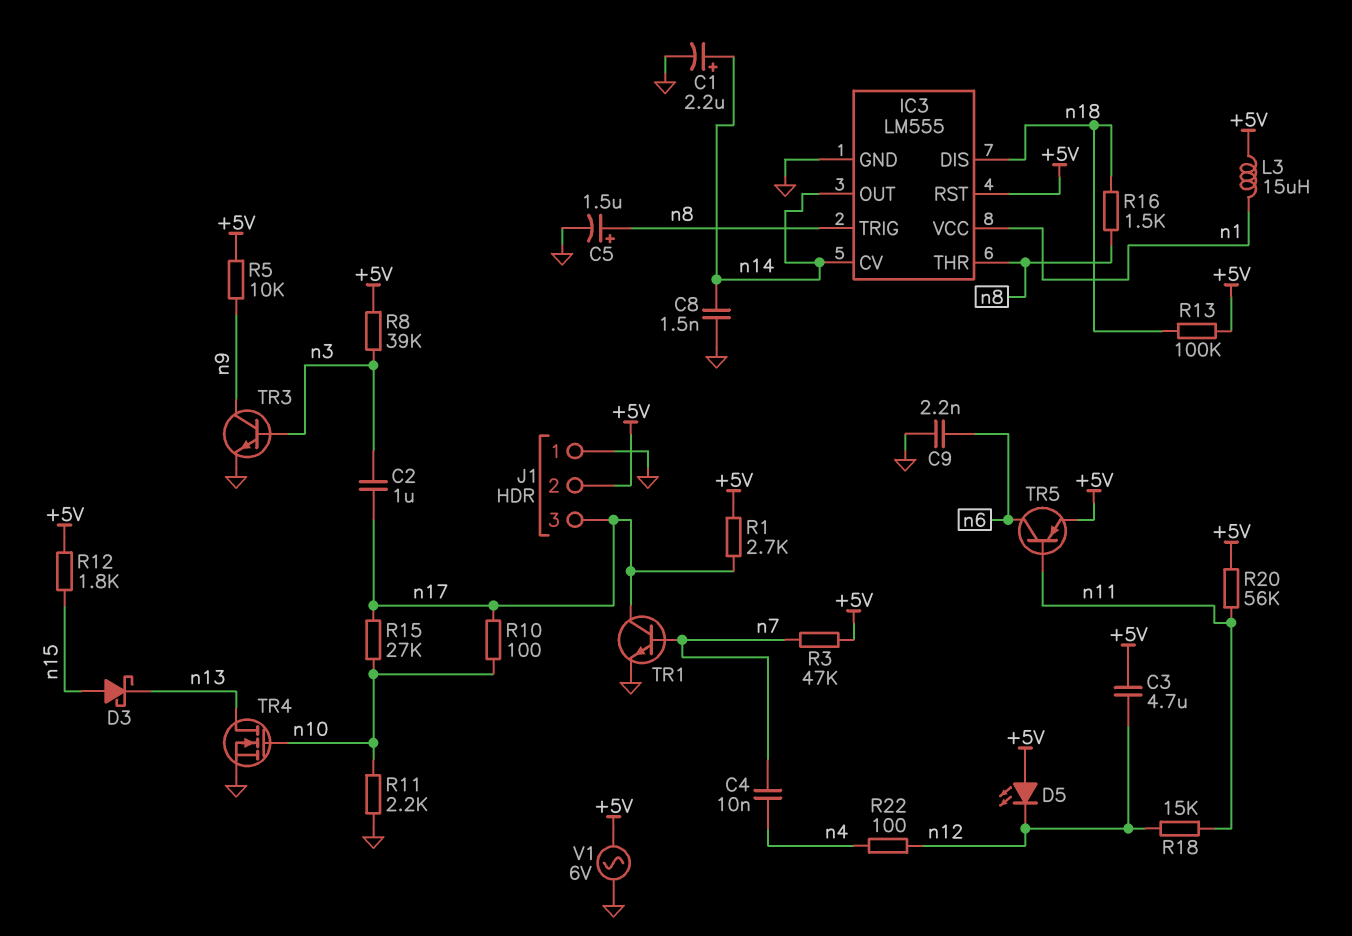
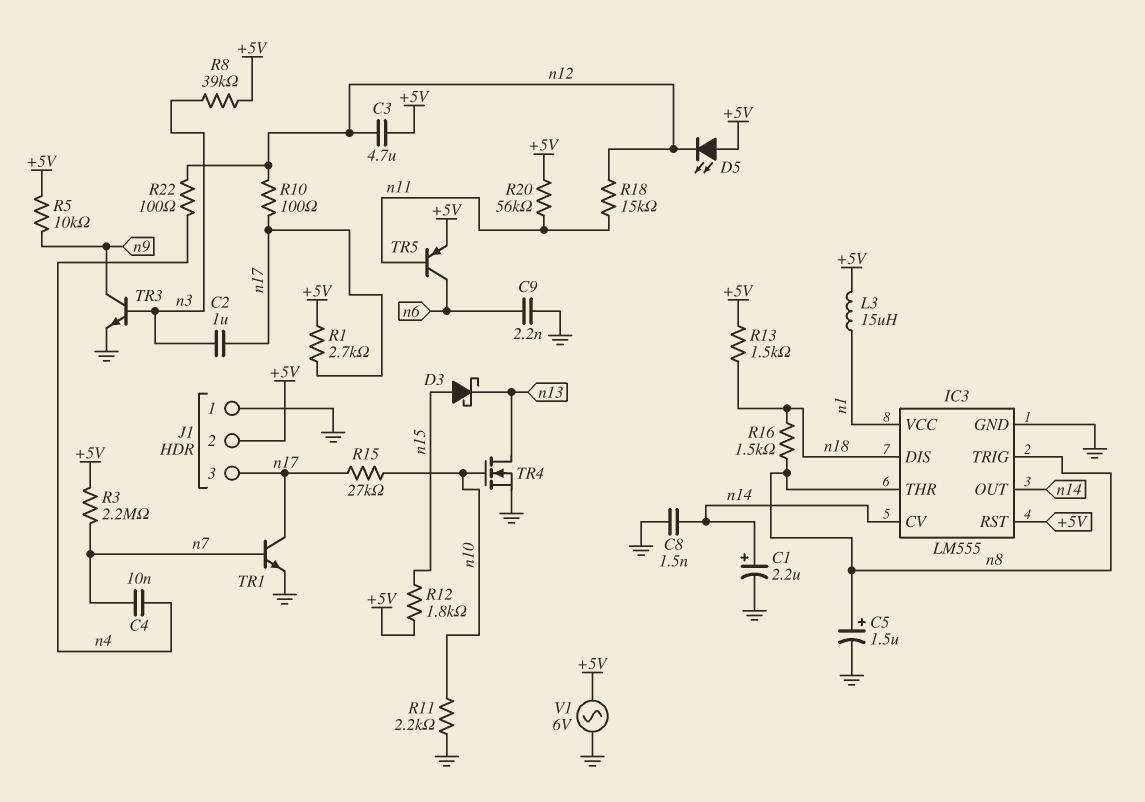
R3: 47k (+5V, n7) -> 2.2M (+5V, n7)
R10: 100 (n10, n17) -> 100 (n12, n17)
R13: 100k (+5V, n18) -> 1.5k (+5V, n18)

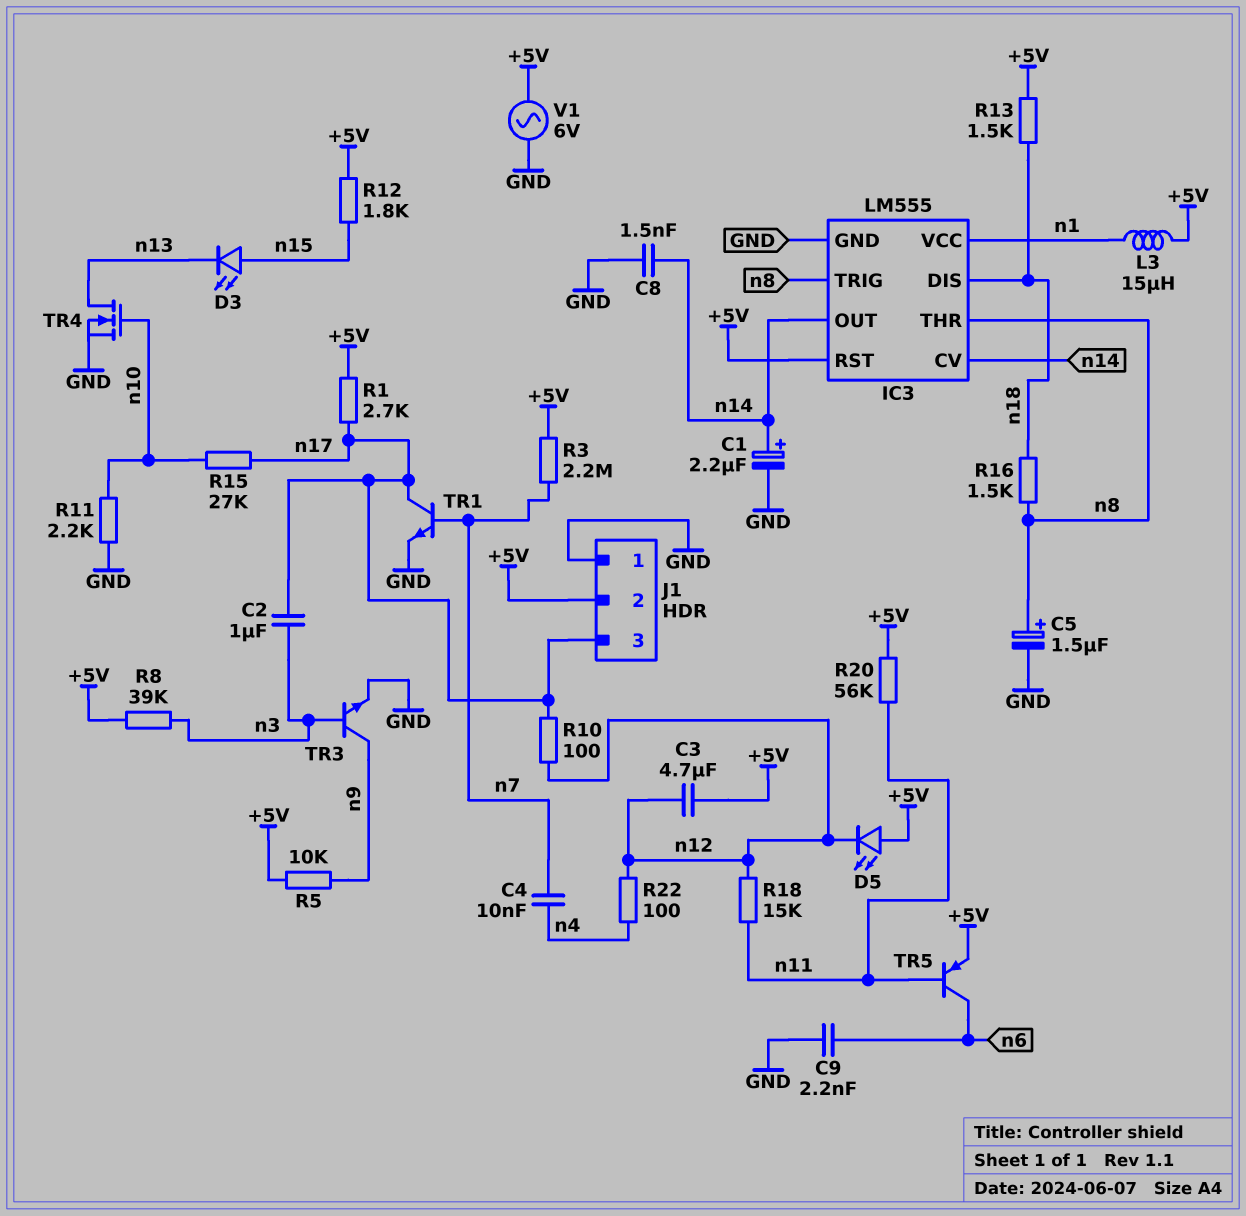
D3: schottky (A n15, K n13) -> LED (A n15, K n13)

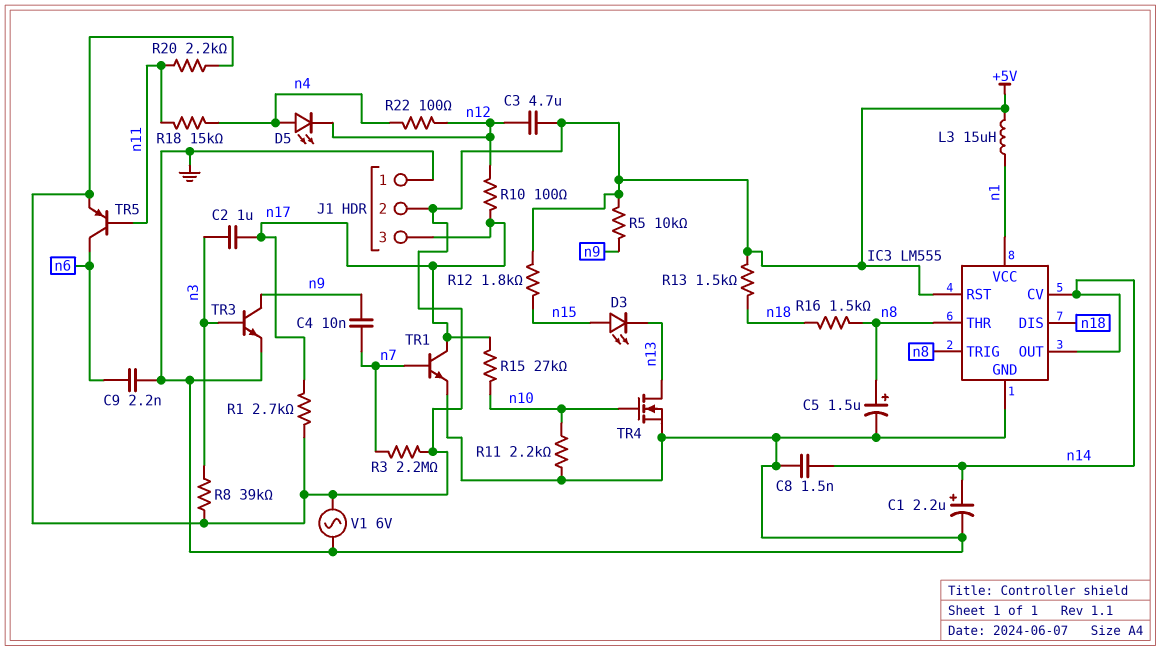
C4: 10nF (n4, n7) -> 10nF (n7, n9)
D5: LED (A +5V, K n12) -> LED (A n4, K n12)
R18: 15k (n11, n12) -> 15k (n4, n11)
R20: 56k (+5V, n11) -> 2.2k (+5V, n11)

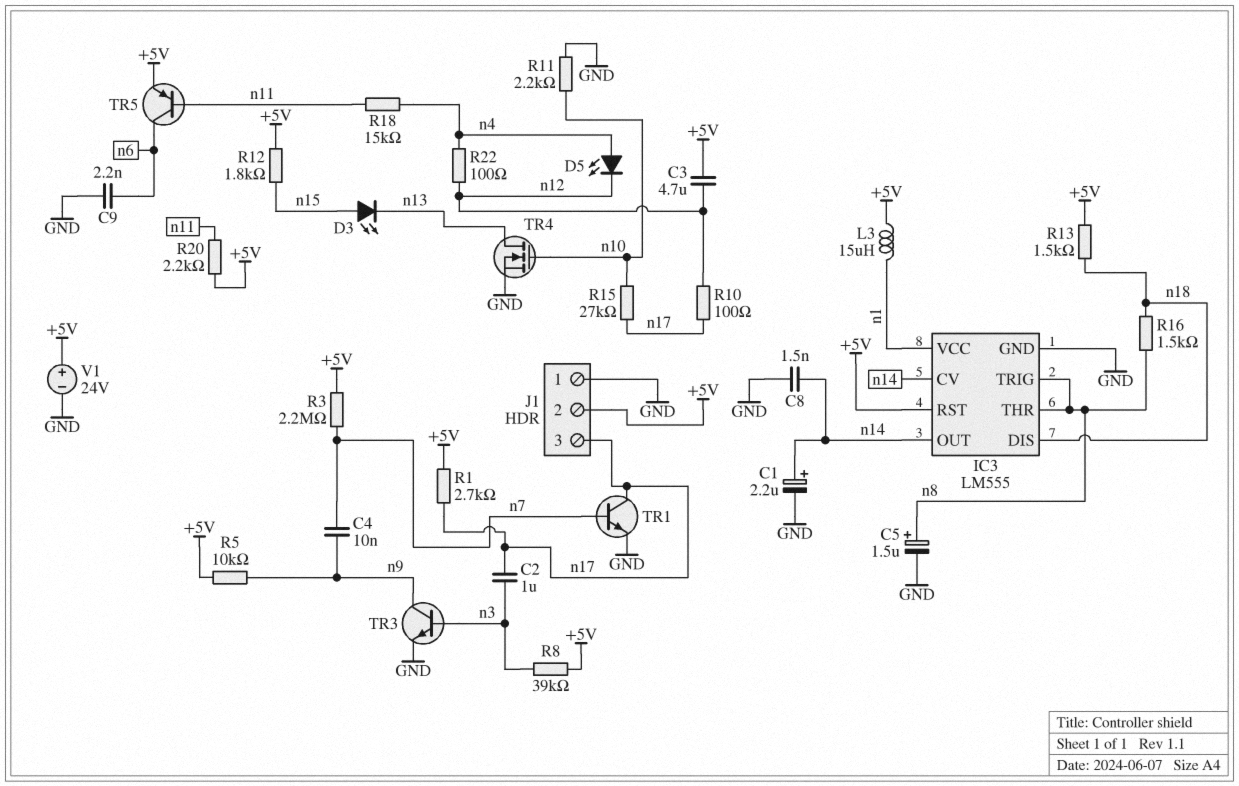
V1: AC 6V (+5V, GND) -> 24V (plus +5V, minus GND)

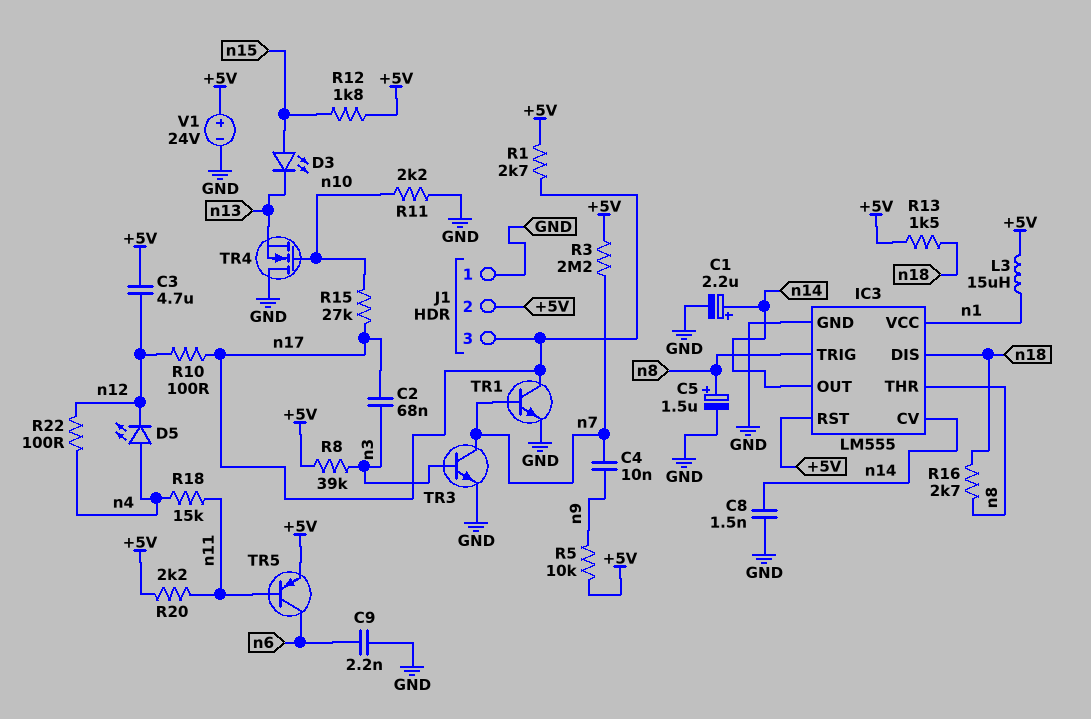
C2: 1uF (n3, n17) -> 68nF (n3, n17)
R16: 1.5k (n8, n18) -> 2.7k (n8, n18)
TR3: NPN (B n3, C n9, E GND) -> NPN (B n3, C n7, E GND)
TR4: NMOS (G n10, D n13, S GND) -> NMOS (G n10, D GND, S n13)

